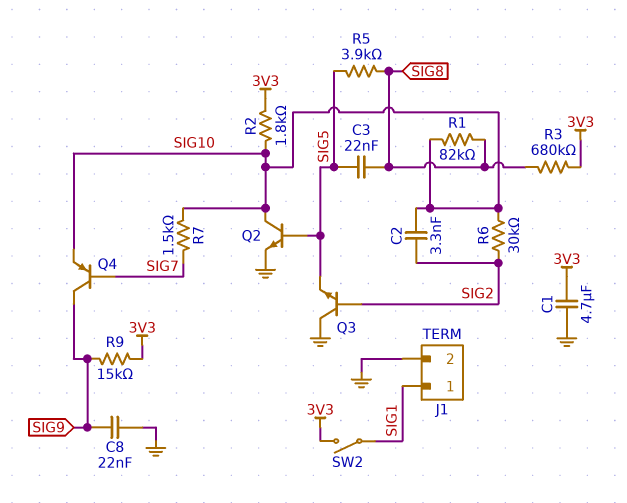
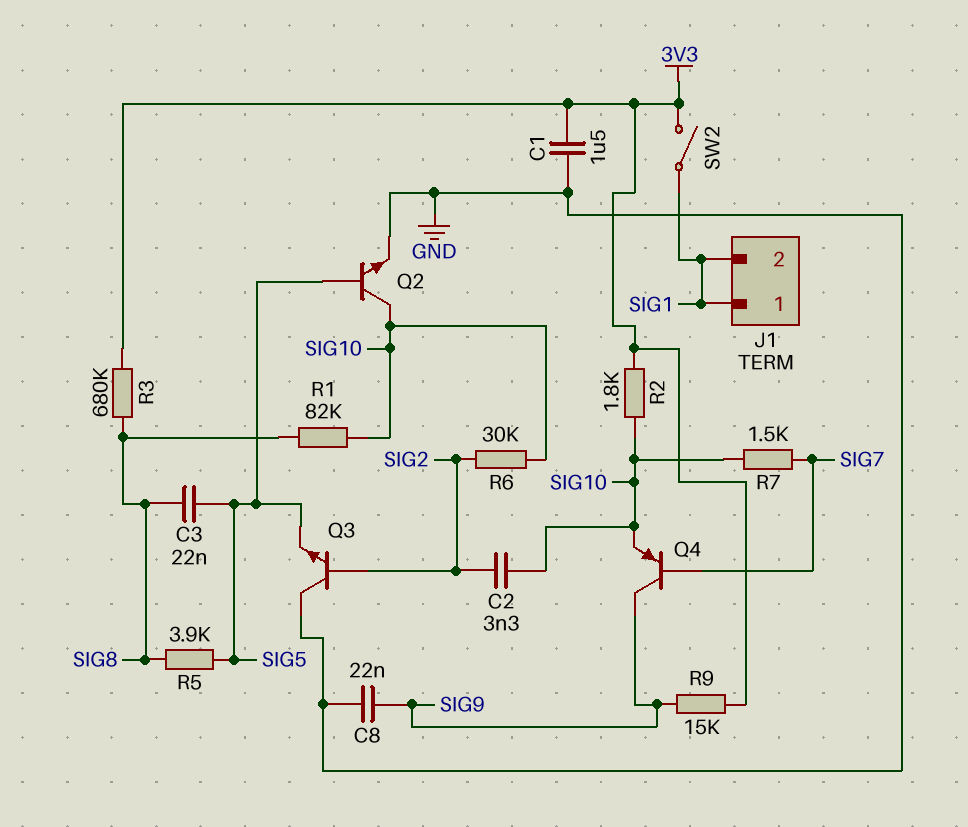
C1: 4.7uF (3V3, GND) -> 1.5uF (3V3, GND)
J1 pin 2: GND -> SIG1

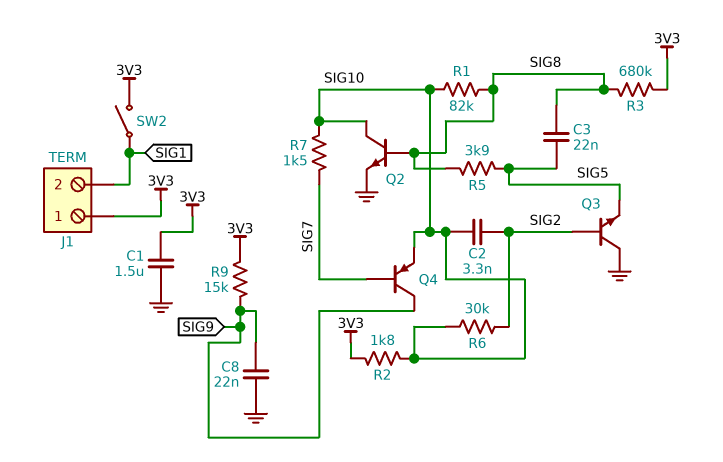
J1 pin 1: SIG1 -> 3V3
Q2: NPN (B SIG5, C SIG10, E GND) -> NPN (B SIG8, C SIG10, E GND)

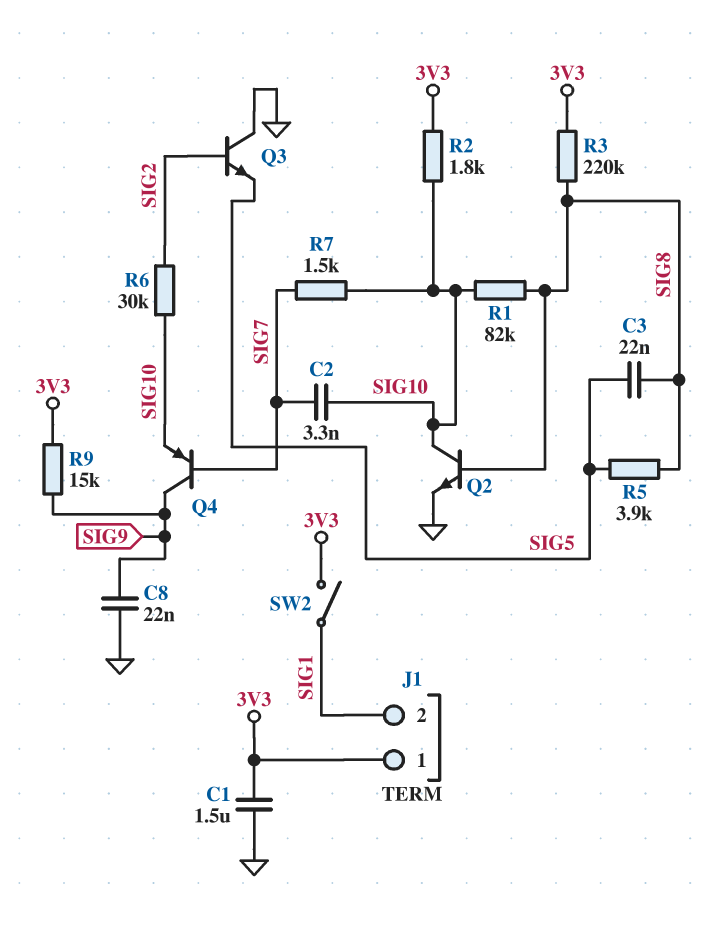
C2: 3.3nF (SIG2, SIG10) -> 3.3nF (SIG7, SIG10)
R3: 680k (3V3, SIG8) -> 220k (3V3, SIG8)

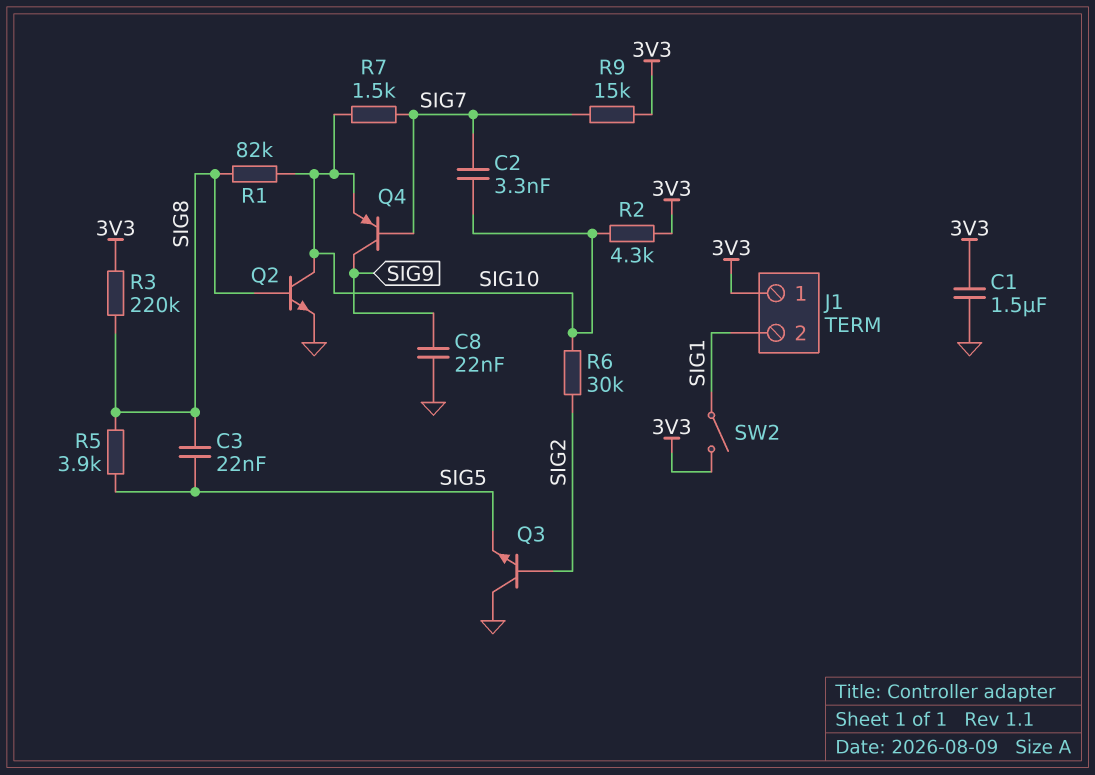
R2: 1.8k (3V3, SIG10) -> 4.3k (3V3, SIG10)
R9: 15k (3V3, SIG9) -> 15k (3V3, SIG7)

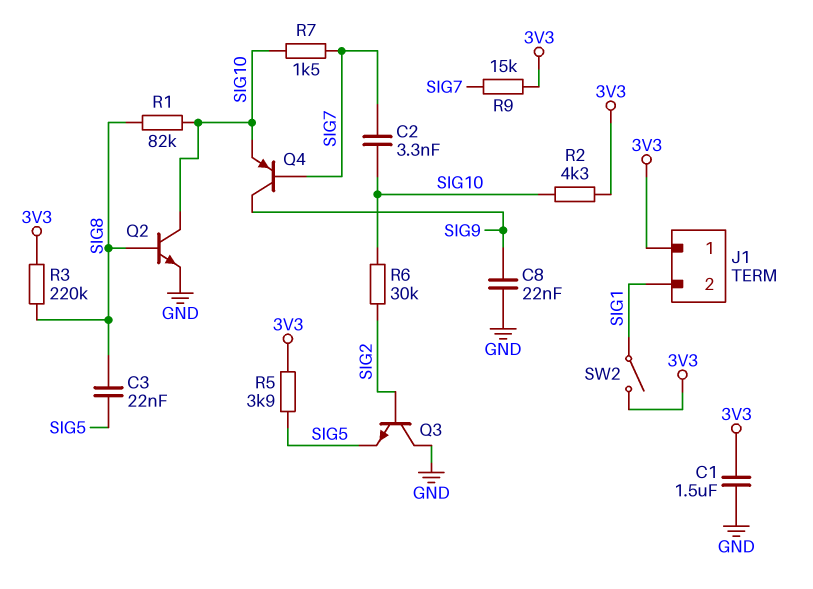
R5: 3.9k (SIG5, SIG8) -> 3.9k (3V3, SIG5)

